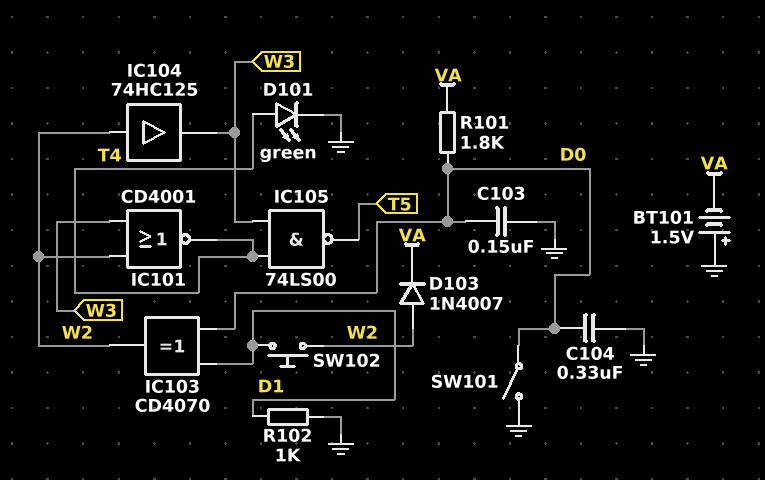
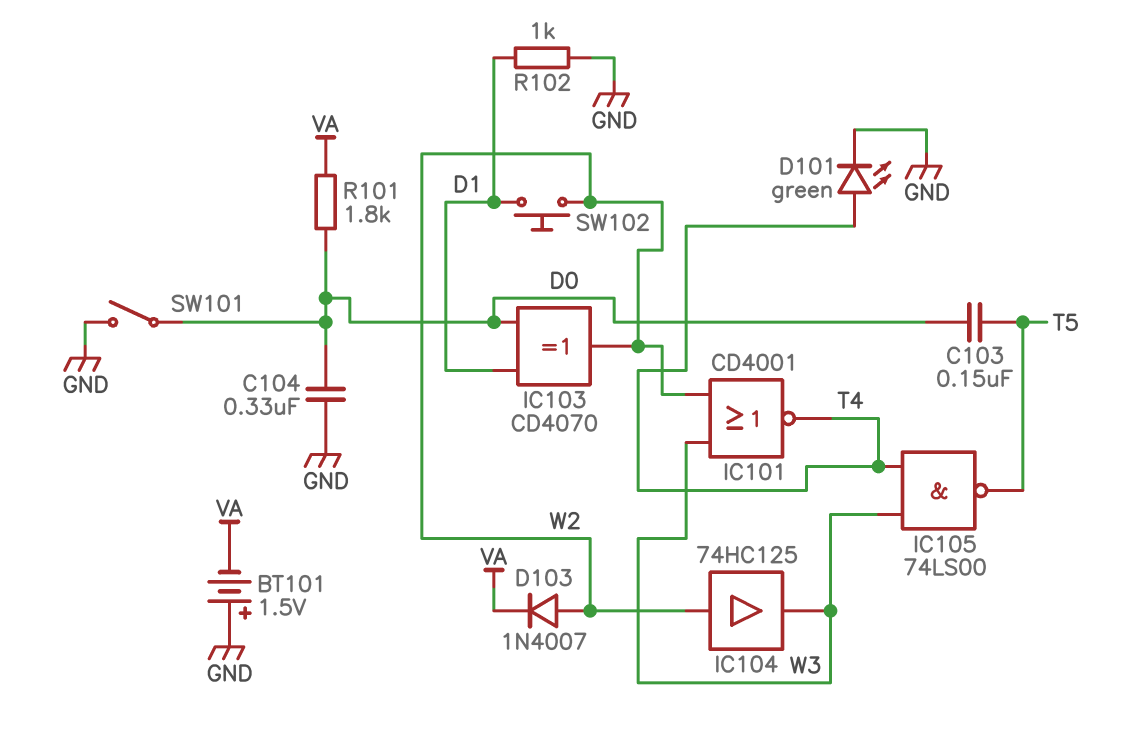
C103: 150nF (D0, GND) -> 150nF (D0, T5)

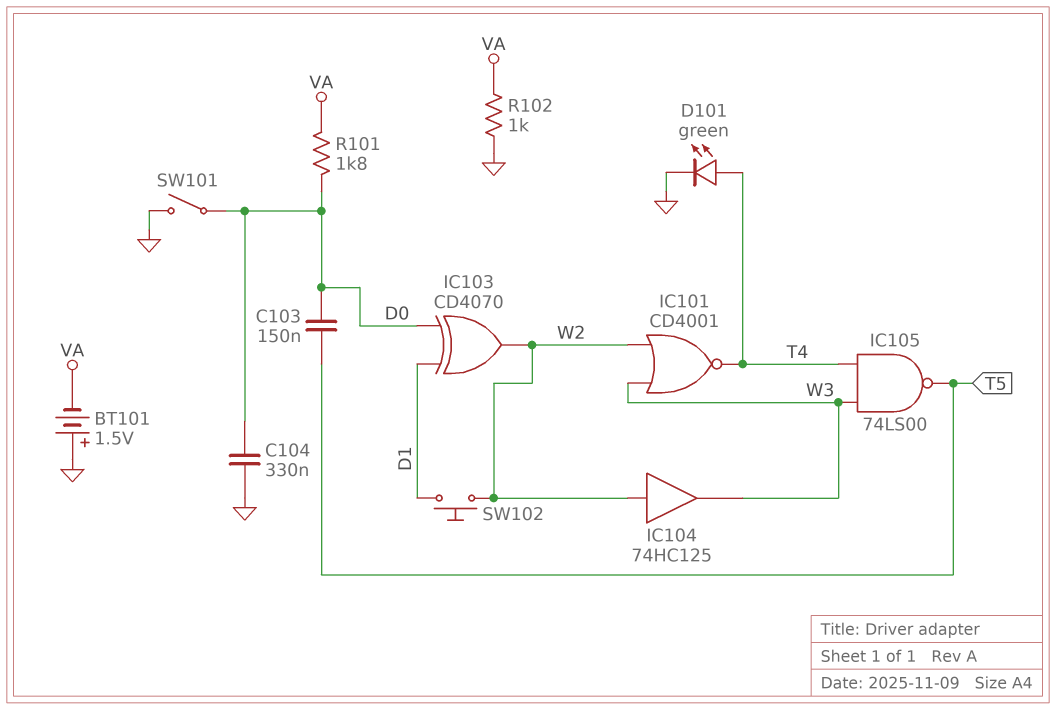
D103: diode 1N4007 (A W2, K VA) -> none
R102: 1k (D1, GND) -> 1k (GND, VA)

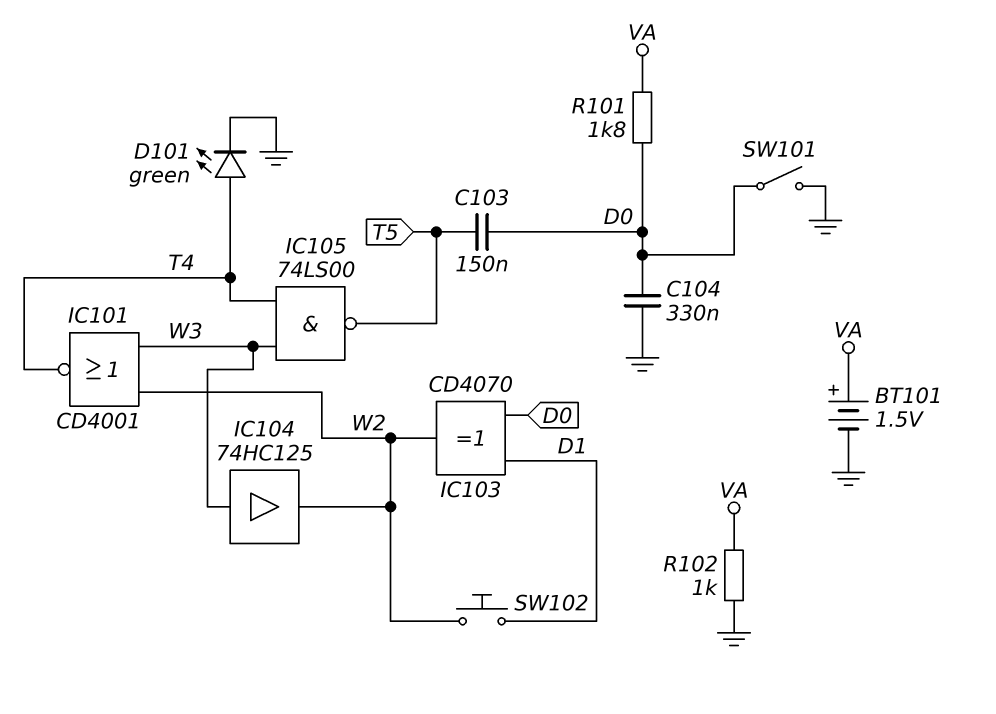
BT101: 1.5V (plus GND, minus VA) -> 1.5V (plus VA, minus GND)
IC104: buffer 74HC125 (in W2, out W3) -> buffer 74HC125 (in W3, out W2)

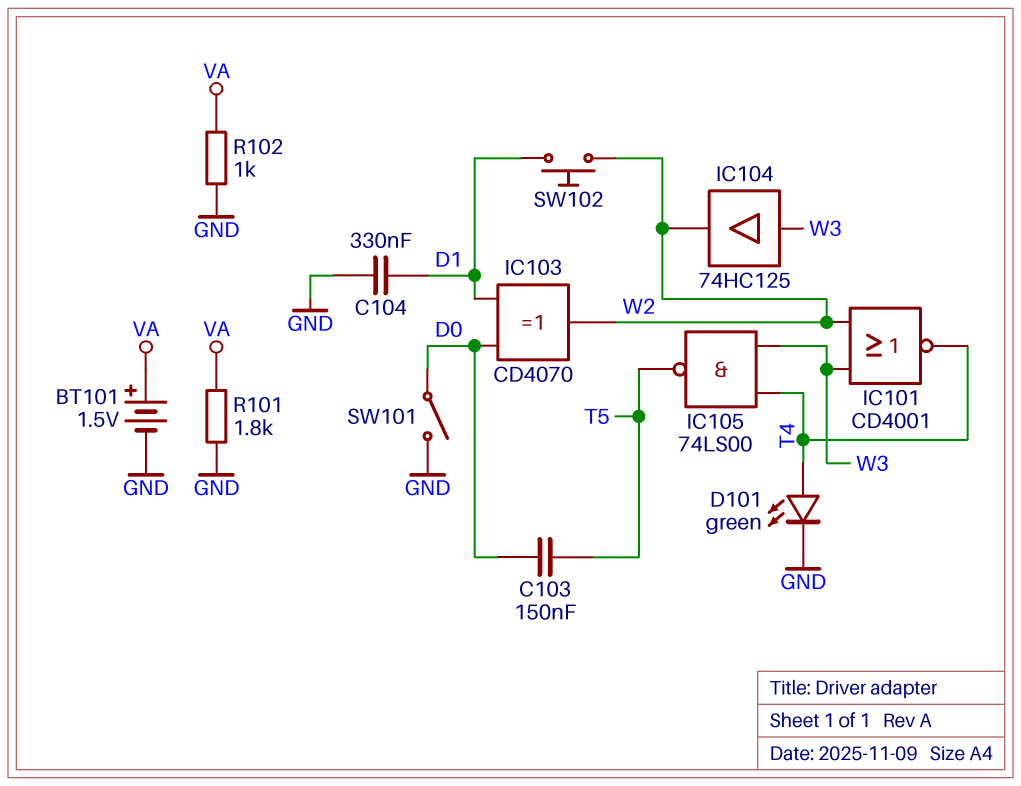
C104: 330nF (D0, GND) -> 330nF (D1, GND)
R101: 1.8k (D0, VA) -> 1.8k (GND, VA)

